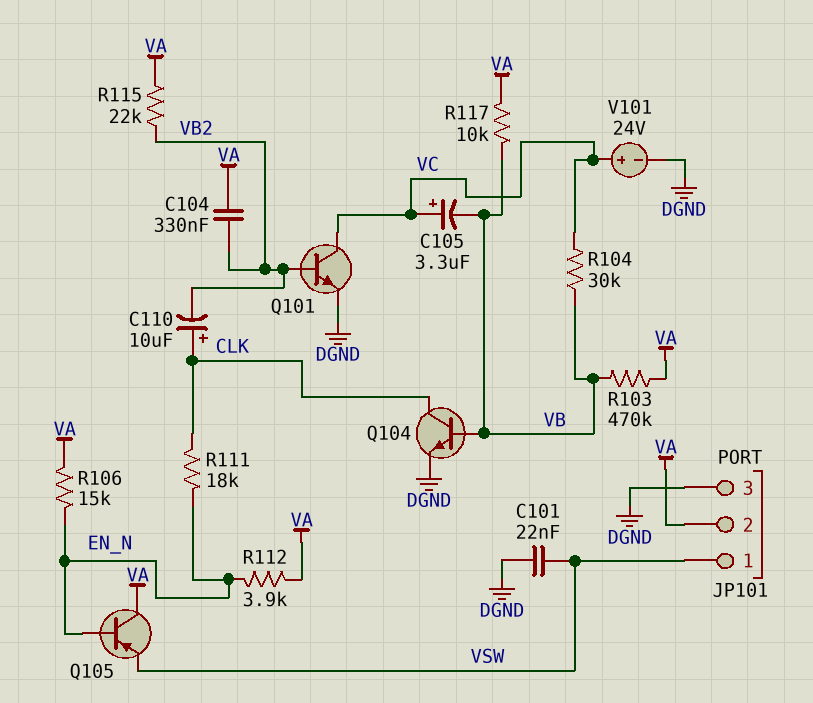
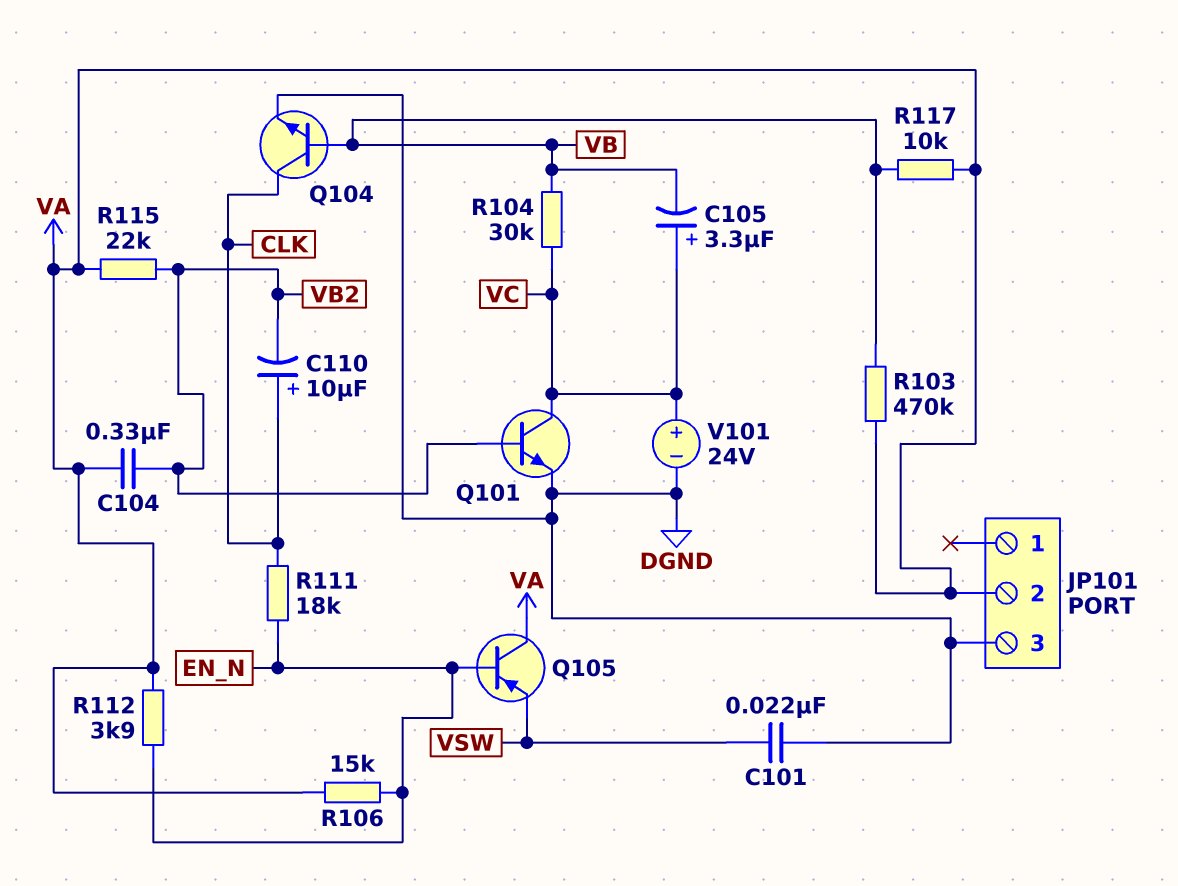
JP101 pin 1: VSW -> none

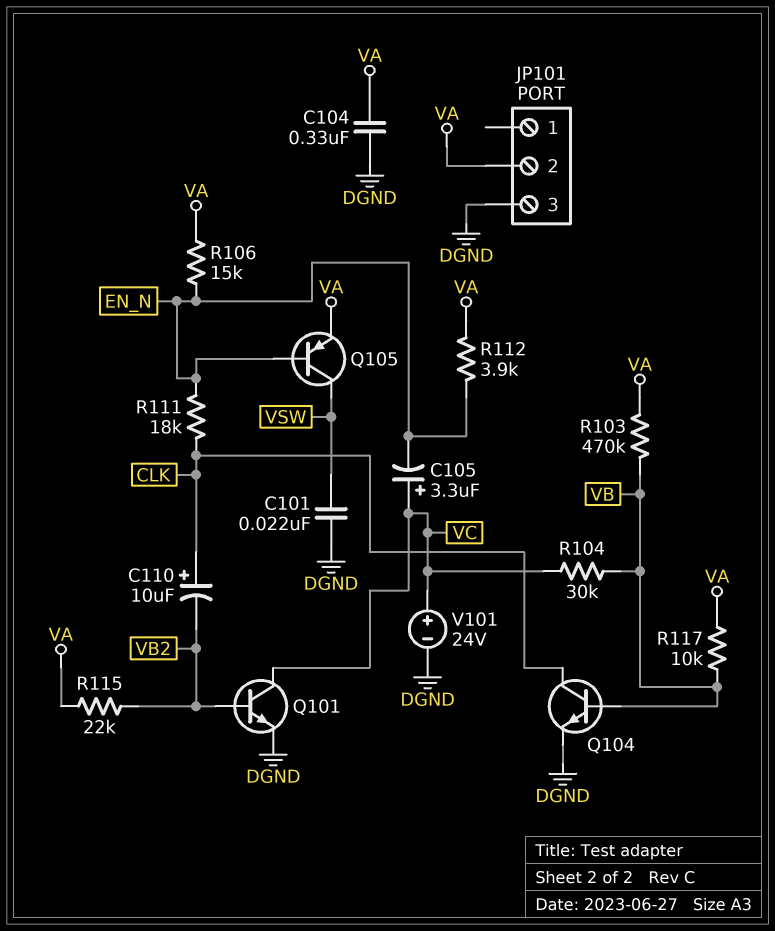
C104: 330nF (VA, VB2) -> 330nF (DGND, VA)
C105: 3.3uF (plus VC, minus VB) -> 3.3uF (plus VC, minus EN_N)
Q105: PNP (B EN_N, C VA, E VSW) -> PNP (B EN_N, C VSW, E VA)

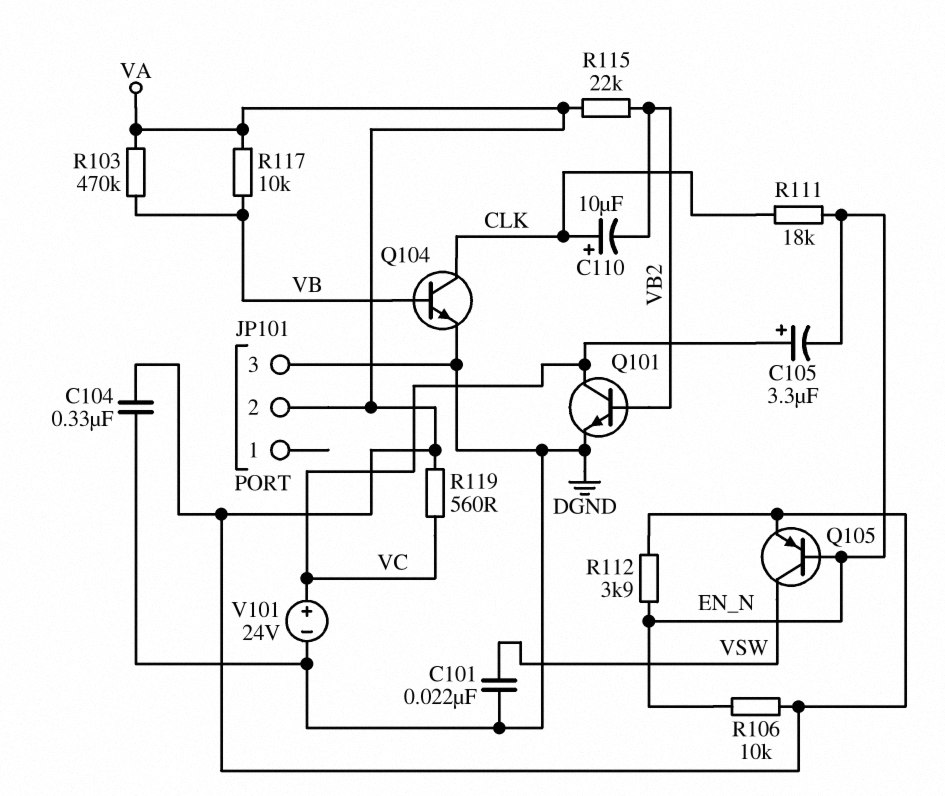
R104: 30k (VB, VC) -> none
R106: 15k (EN_N, VA) -> 10k (EN_N, VA)
R119: none -> 560 (VA, VC)

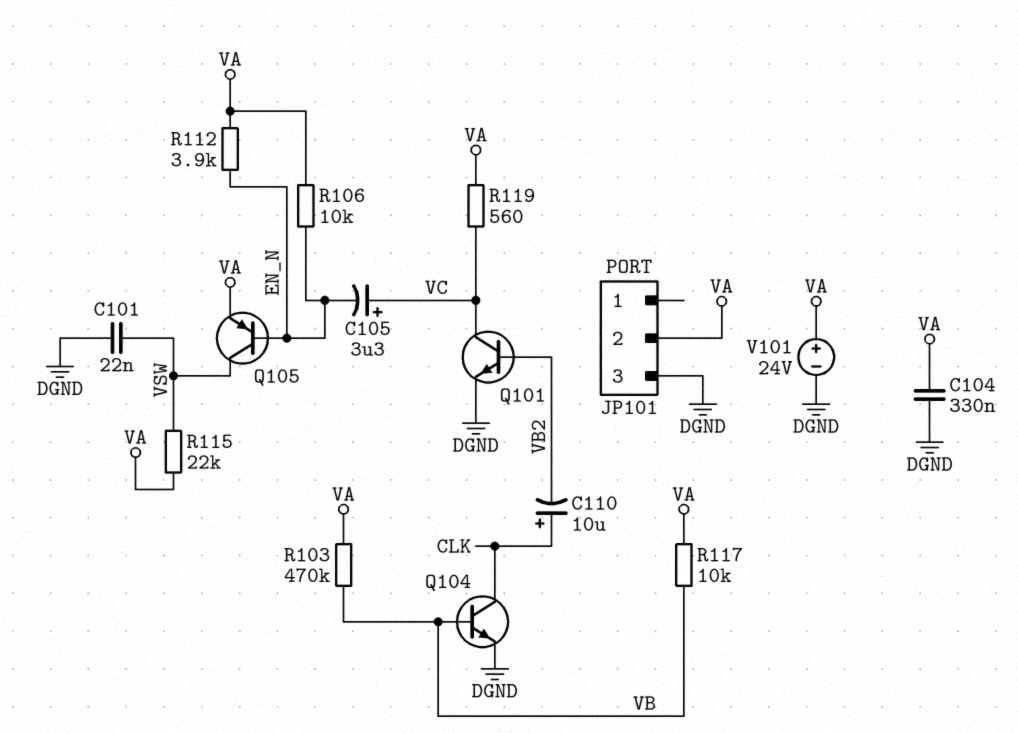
R111: 18k (CLK, EN_N) -> none
R115: 22k (VA, VB2) -> 22k (VA, VSW)
V101: 24V (plus VC, minus DGND) -> 24V (plus VA, minus DGND)

